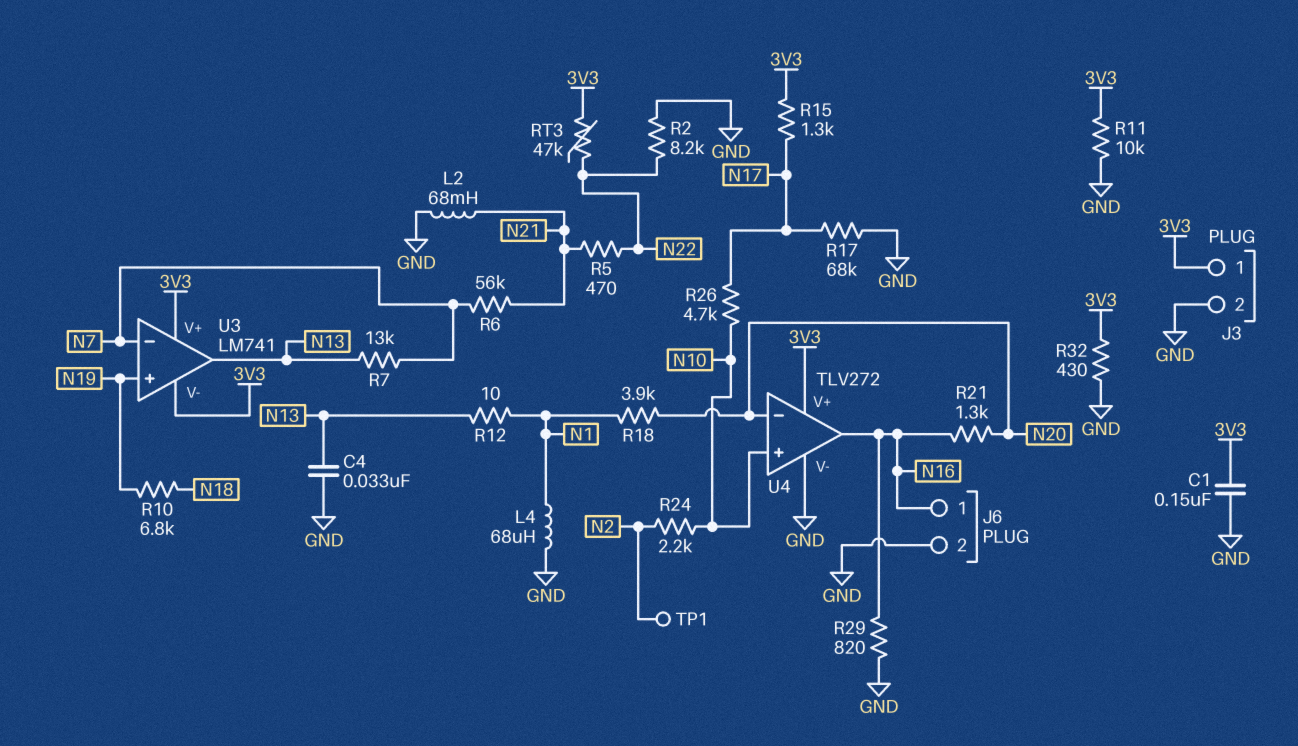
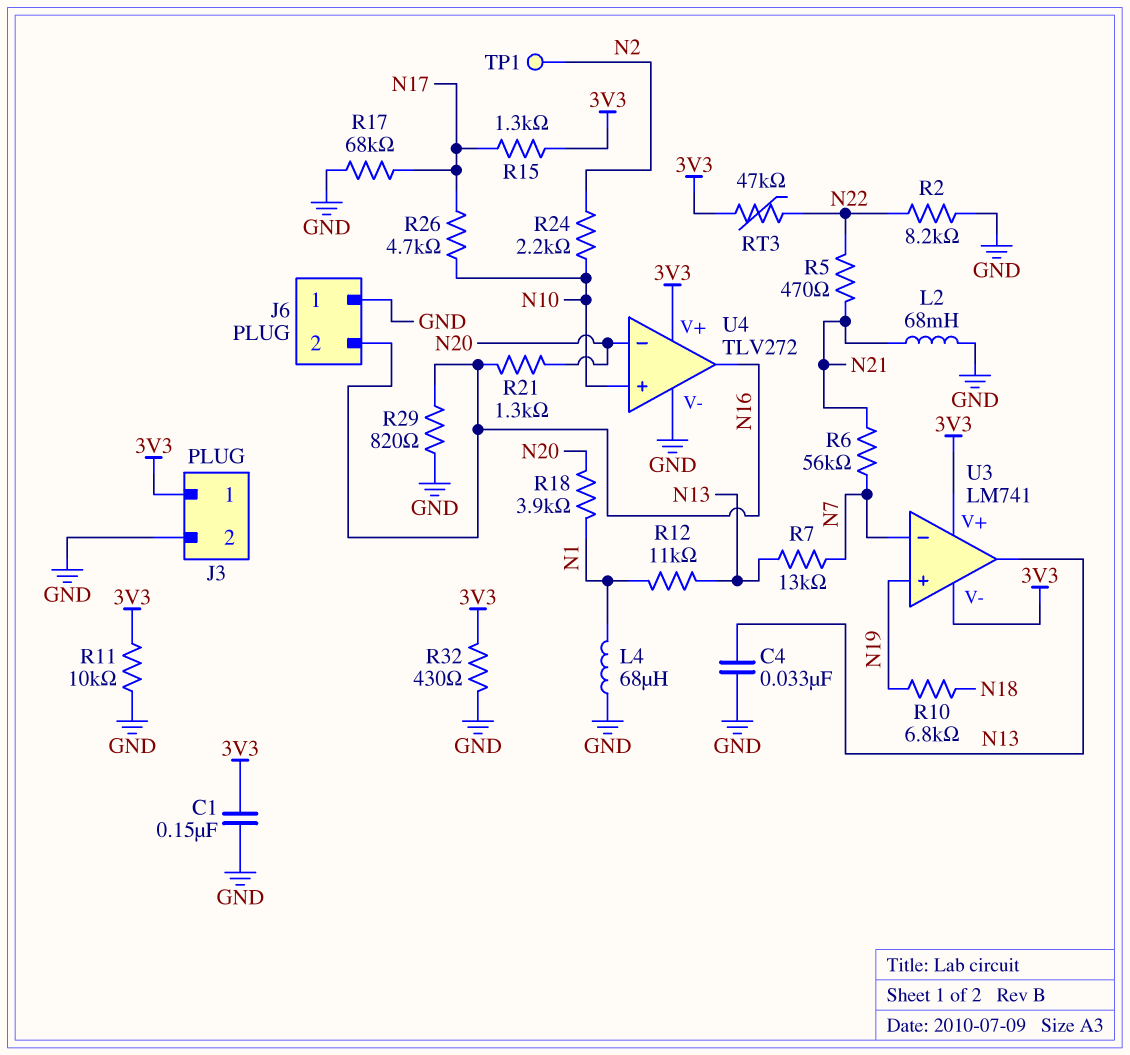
J6 pin 1: N16 -> GND
J6 pin 2: GND -> N16
R12: 10 (N1, N13) -> 11k (N1, N13)

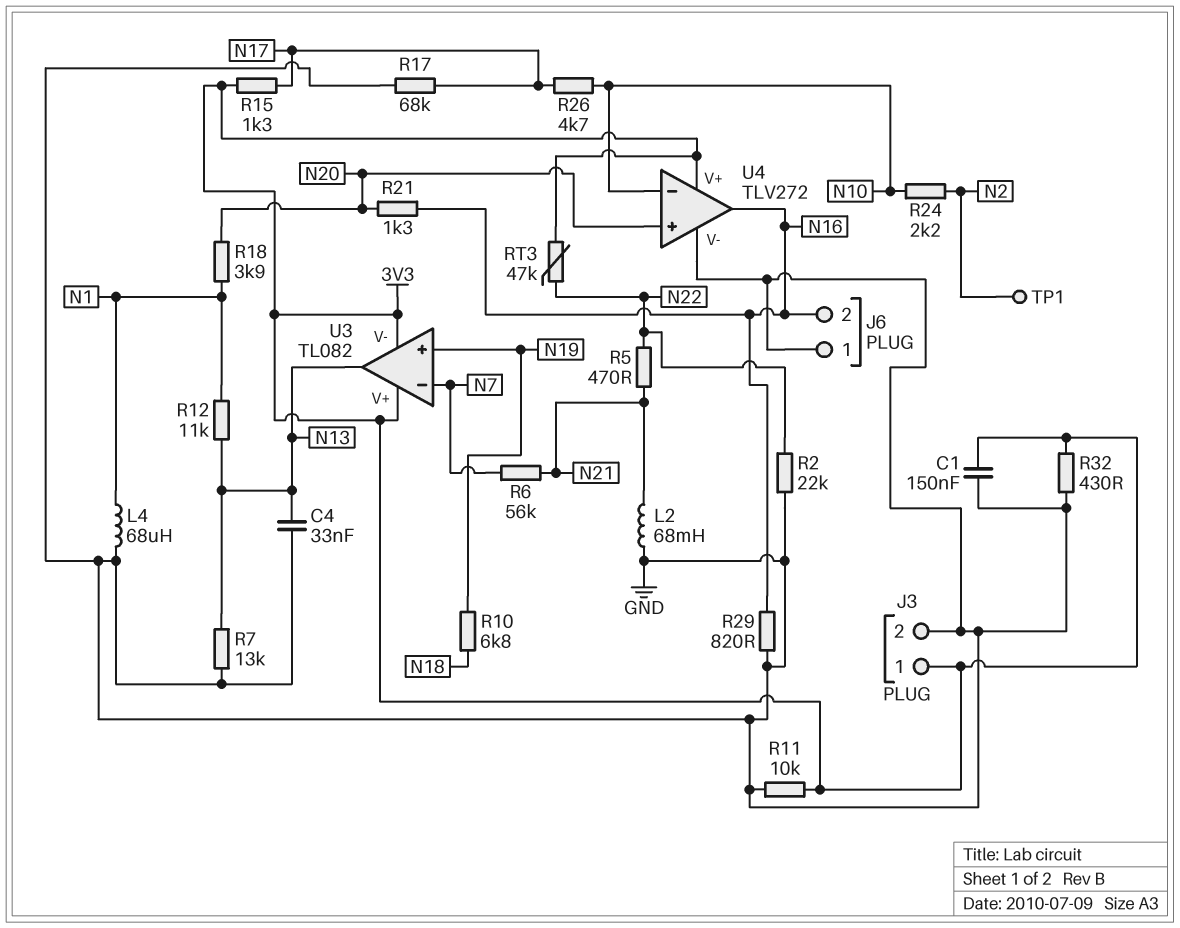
R2: 8.2k (GND, N22) -> 22k (GND, N22)
R7: 13k (N7, N13) -> 13k (GND, N13)
U3: LM741 -> TL082
U4 pin in+: N10 -> N20
U4 pin in-: N20 -> N10

